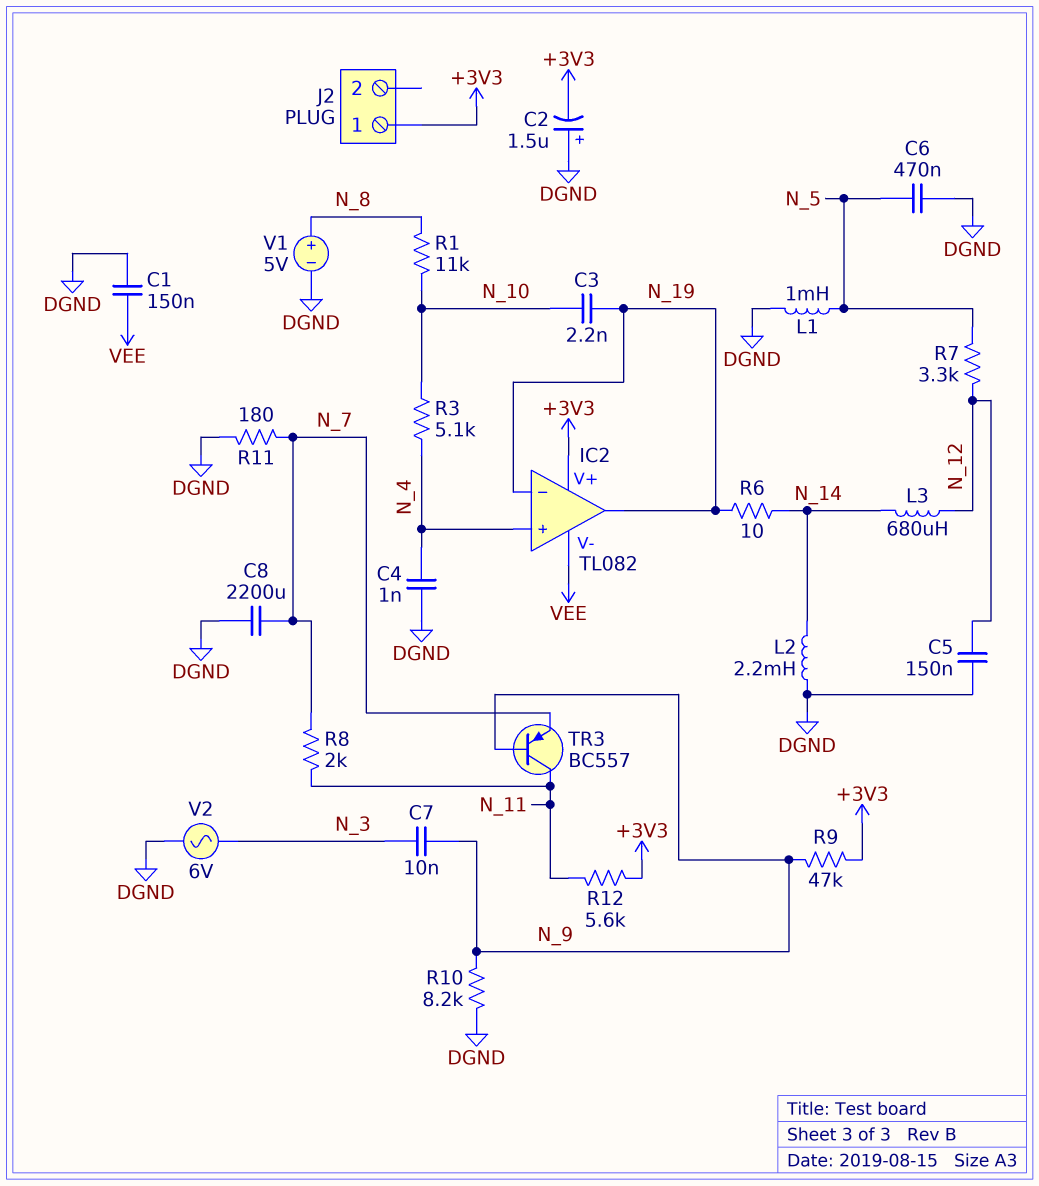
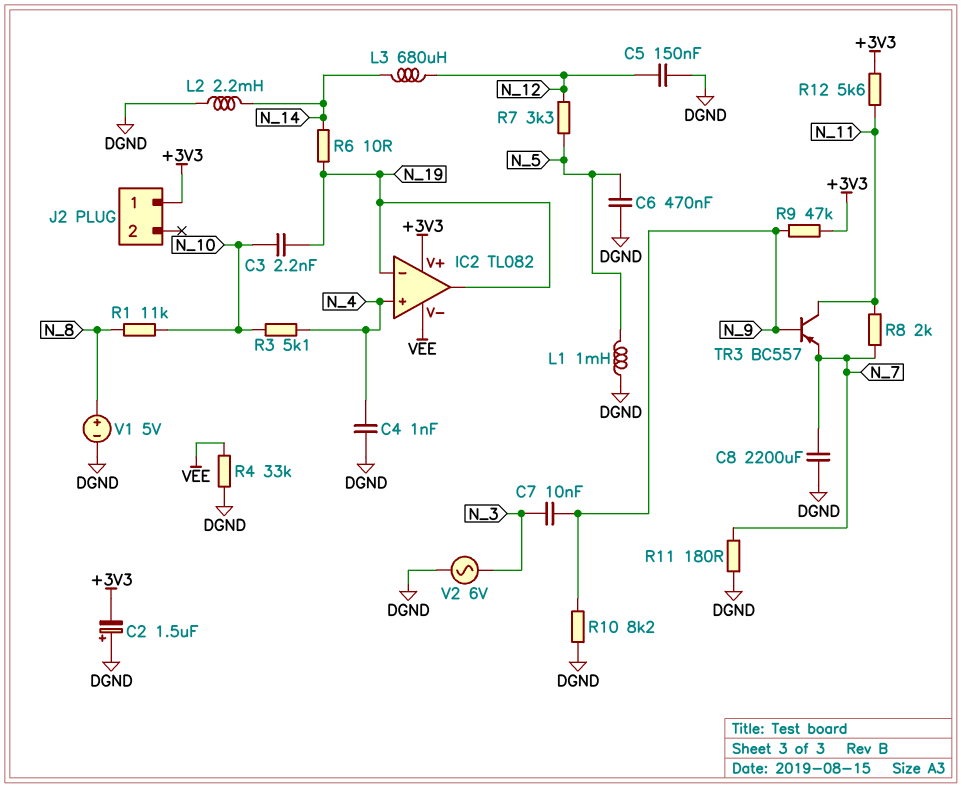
C1: 150nF (DGND, VEE) -> none
R4: none -> 33k (DGND, VEE)

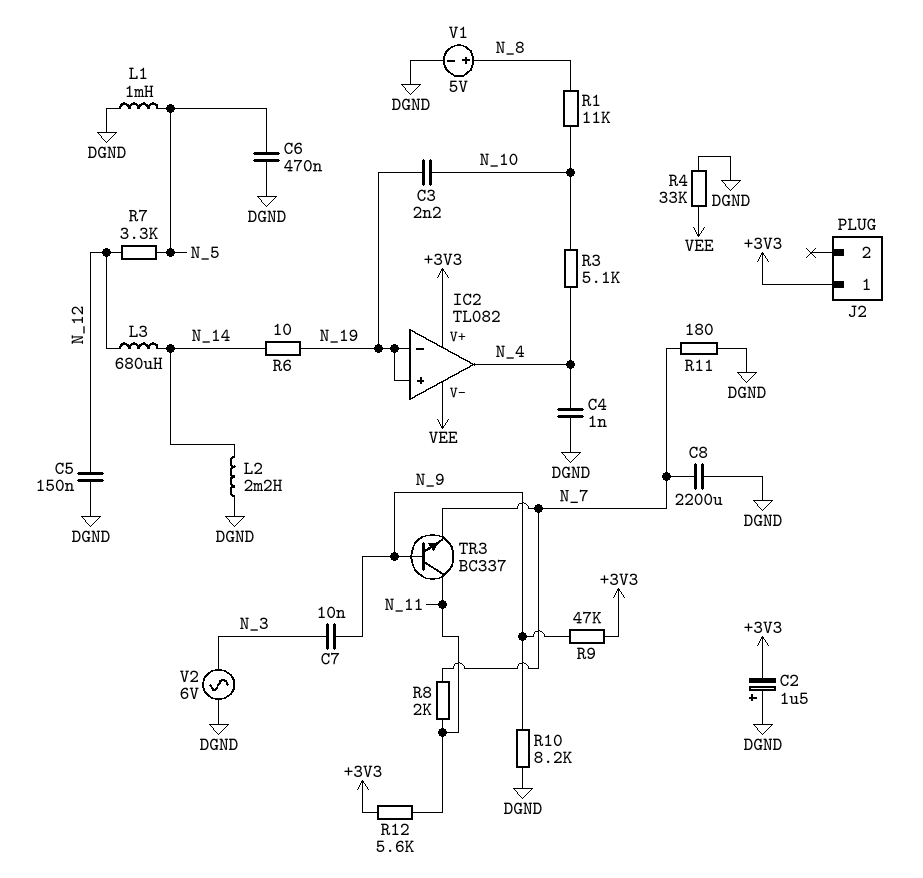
IC2 pin in+: N_4 -> N_19
IC2 pin out: N_19 -> N_4
TR3: PNP BC557 (B N_9, C N_11, E N_7) -> NPN BC337 (B N_9, C N_11, E N_7)

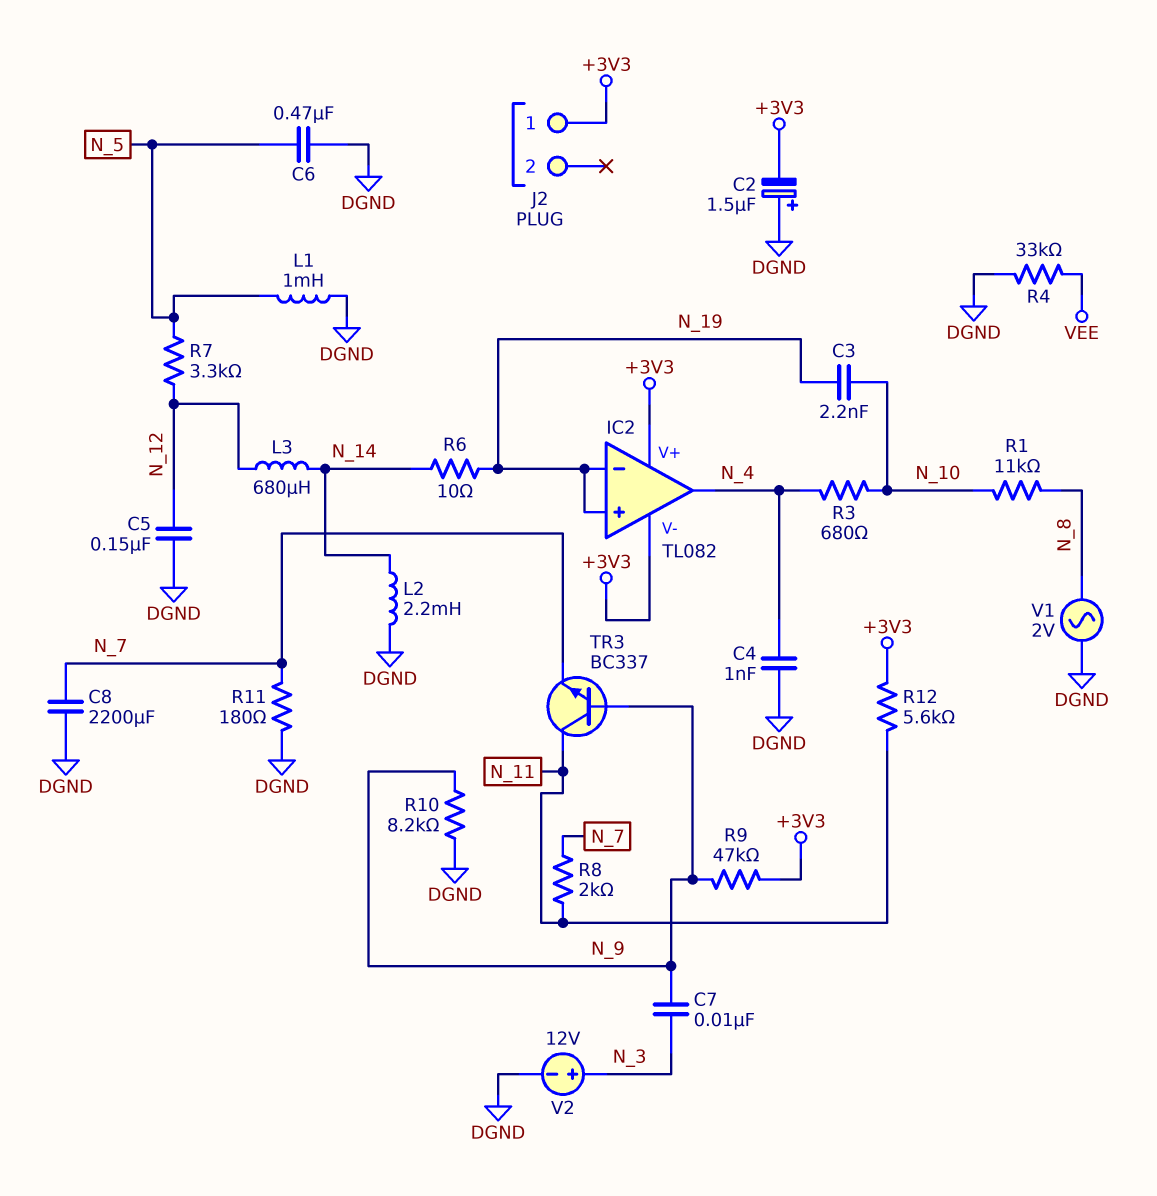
IC2 pin V-: VEE -> +3V3
R3: 5.1k (N_4, N_10) -> 680 (N_4, N_10)
V1: 5V (plus N_8, minus DGND) -> AC 2V (DGND, N_8)
V2: AC 6V (DGND, N_3) -> 12V (plus N_3, minus DGND)

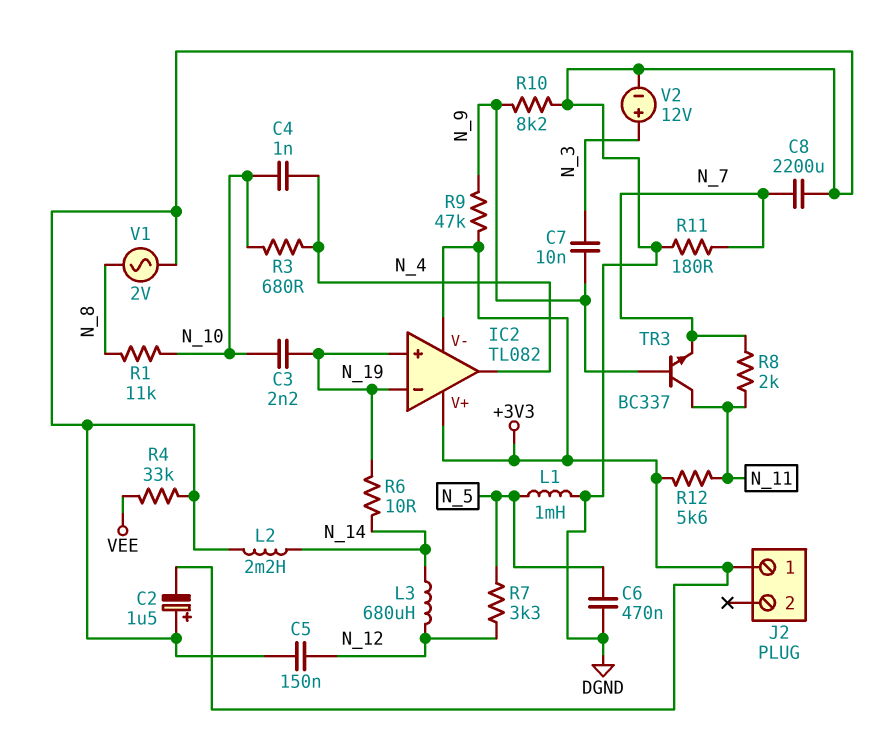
C4: 1nF (DGND, N_4) -> 1nF (N_4, N_10)

